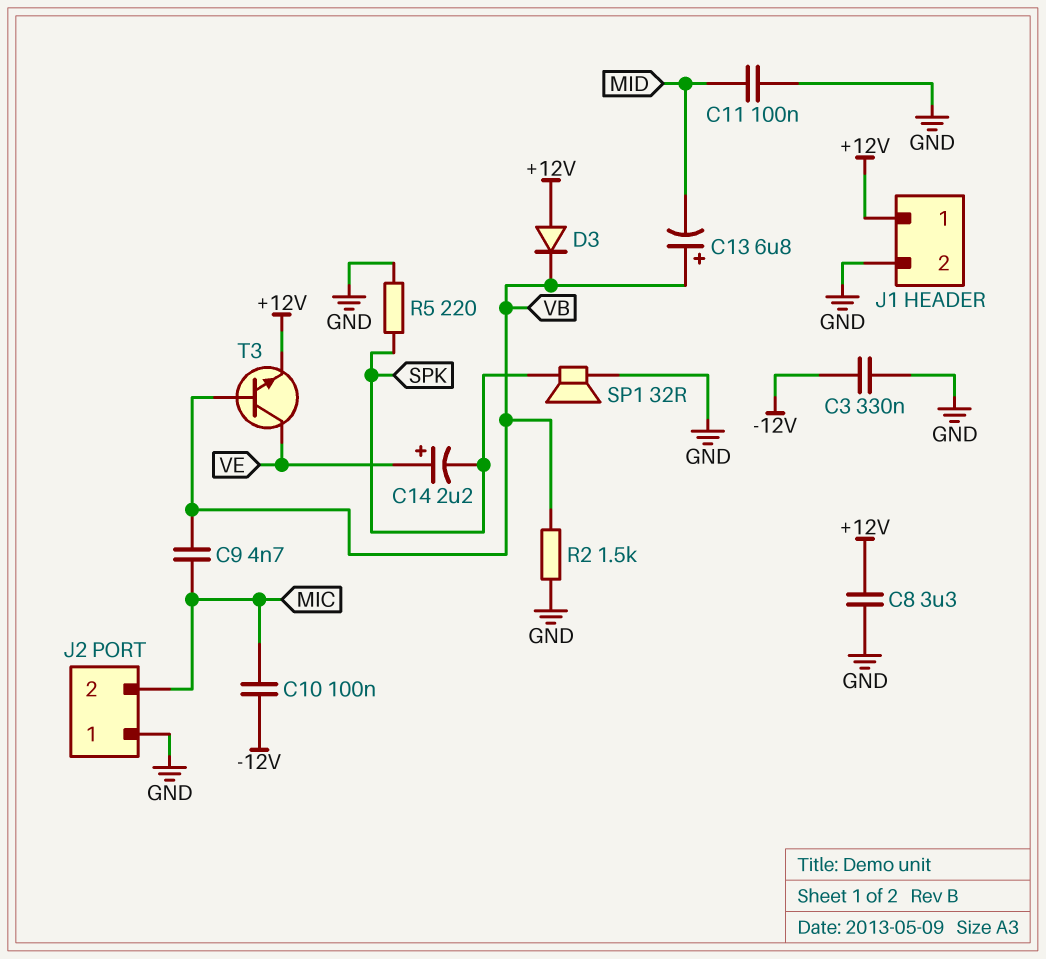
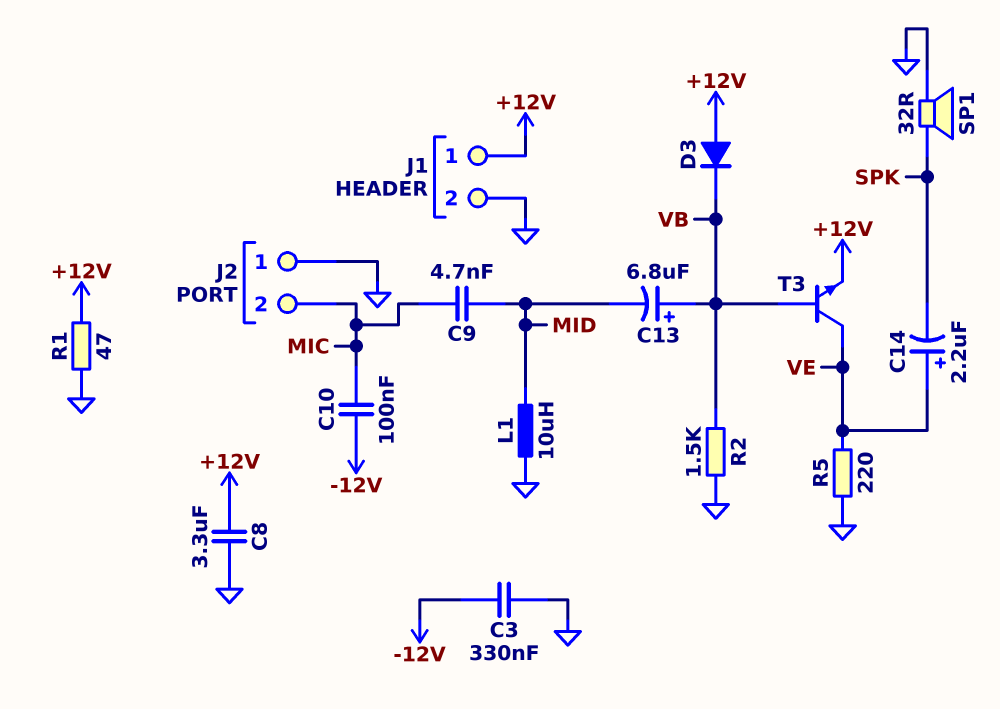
C9: 4.7nF (MIC, VB) -> 4.7nF (MIC, MID)
C11: 100nF (GND, MID) -> none
L1: none -> 10uH (GND, MID)
R1: none -> 47 (+12V, GND)
R5: 220 (GND, SPK) -> 220 (GND, VE)

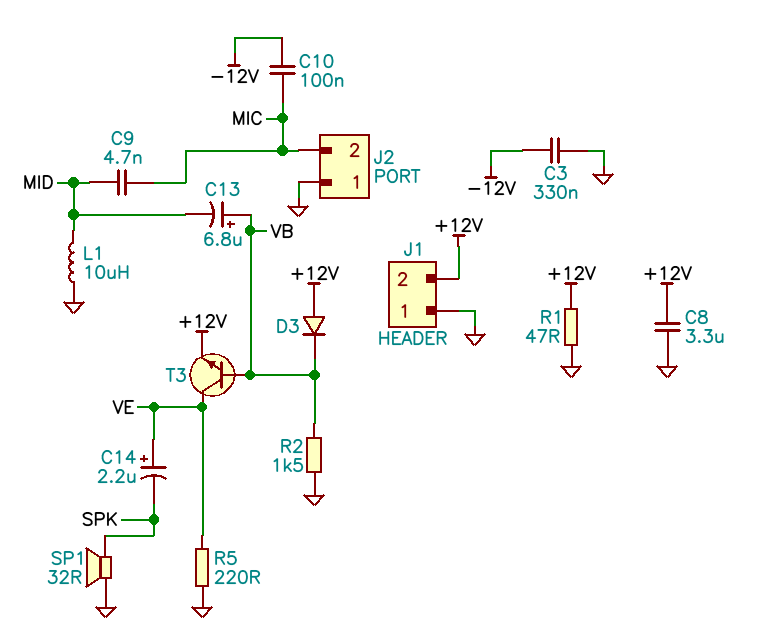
J1 pin 1: +12V -> GND
J1 pin 2: GND -> +12V

